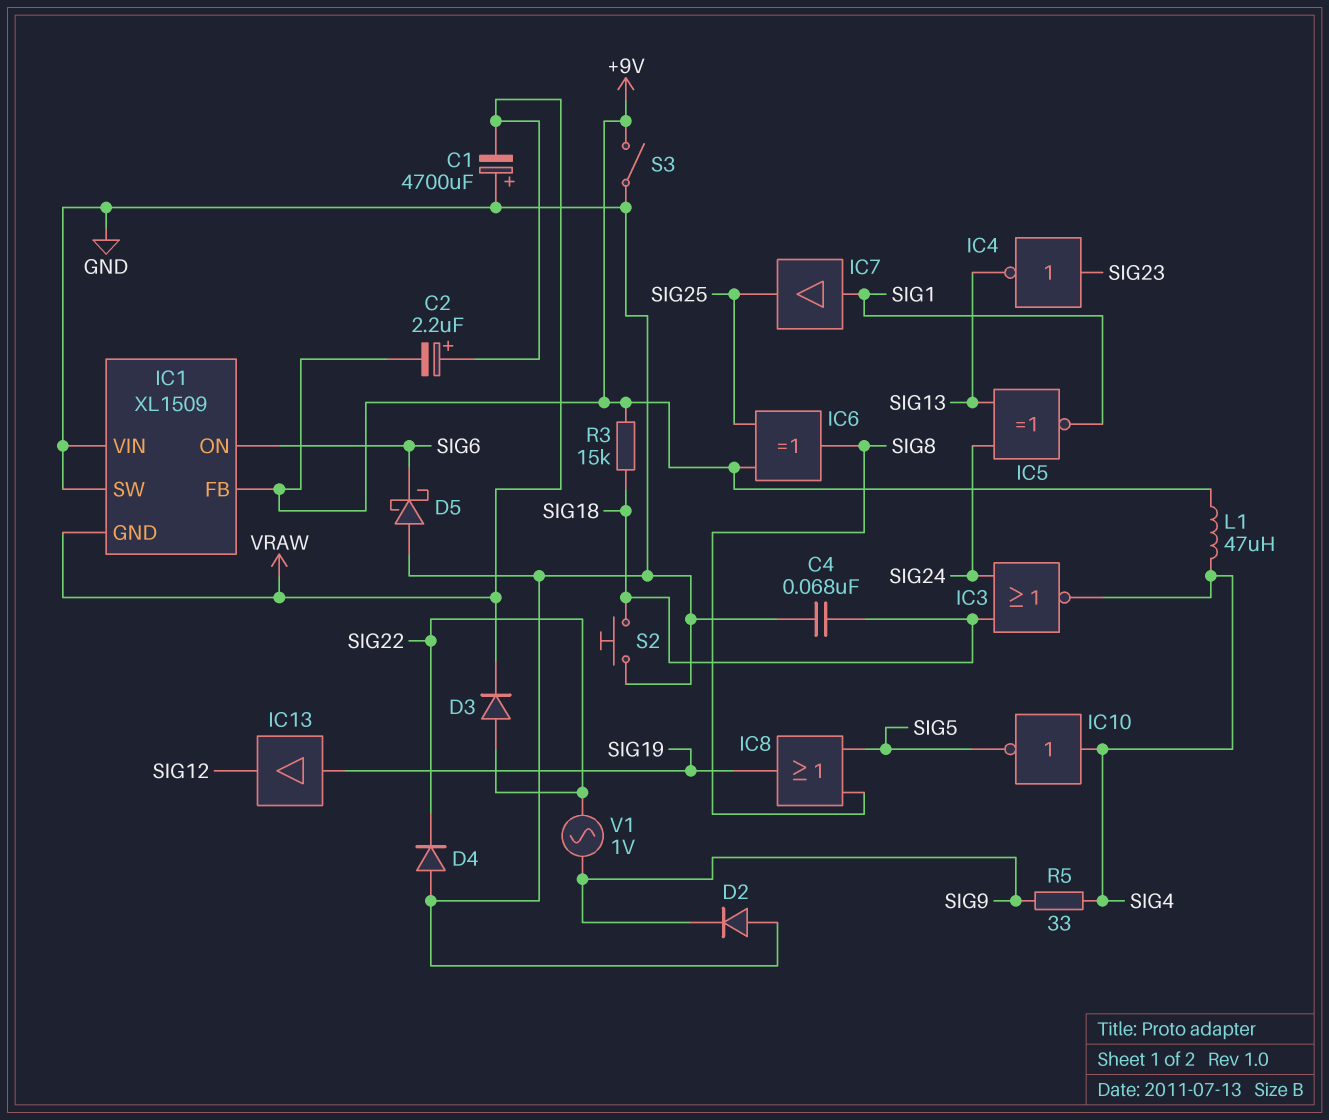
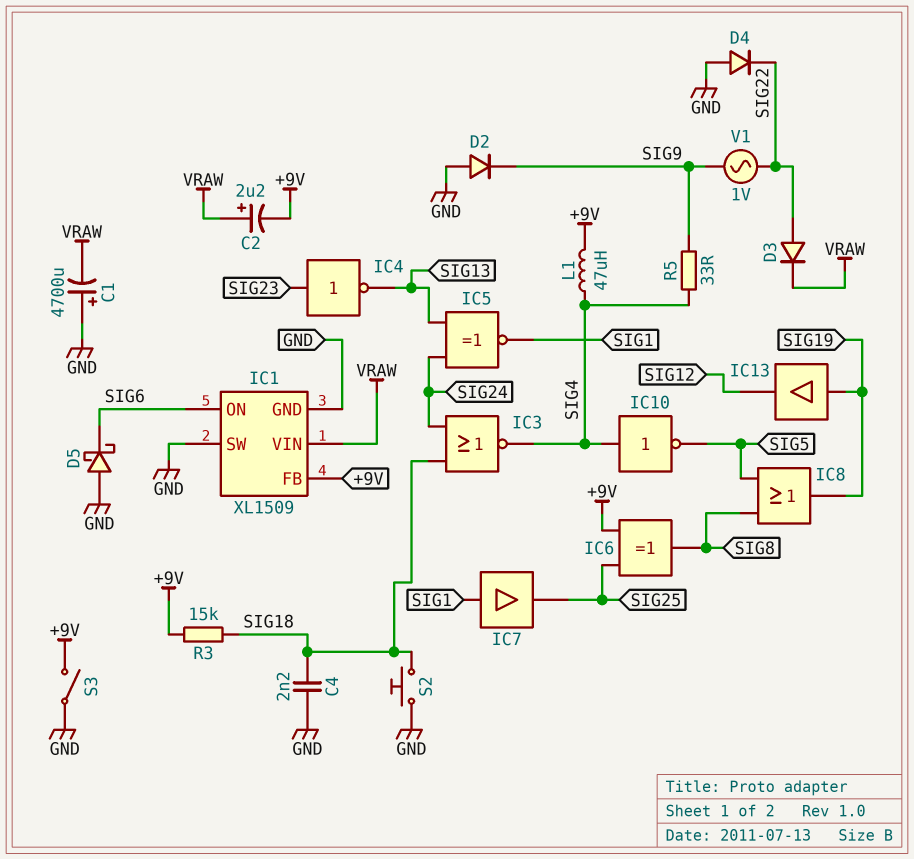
C4: 68nF (GND, SIG18) -> 2.2nF (GND, SIG18)
IC1 pin GND: VRAW -> GND
IC1 pin VIN: GND -> VRAW

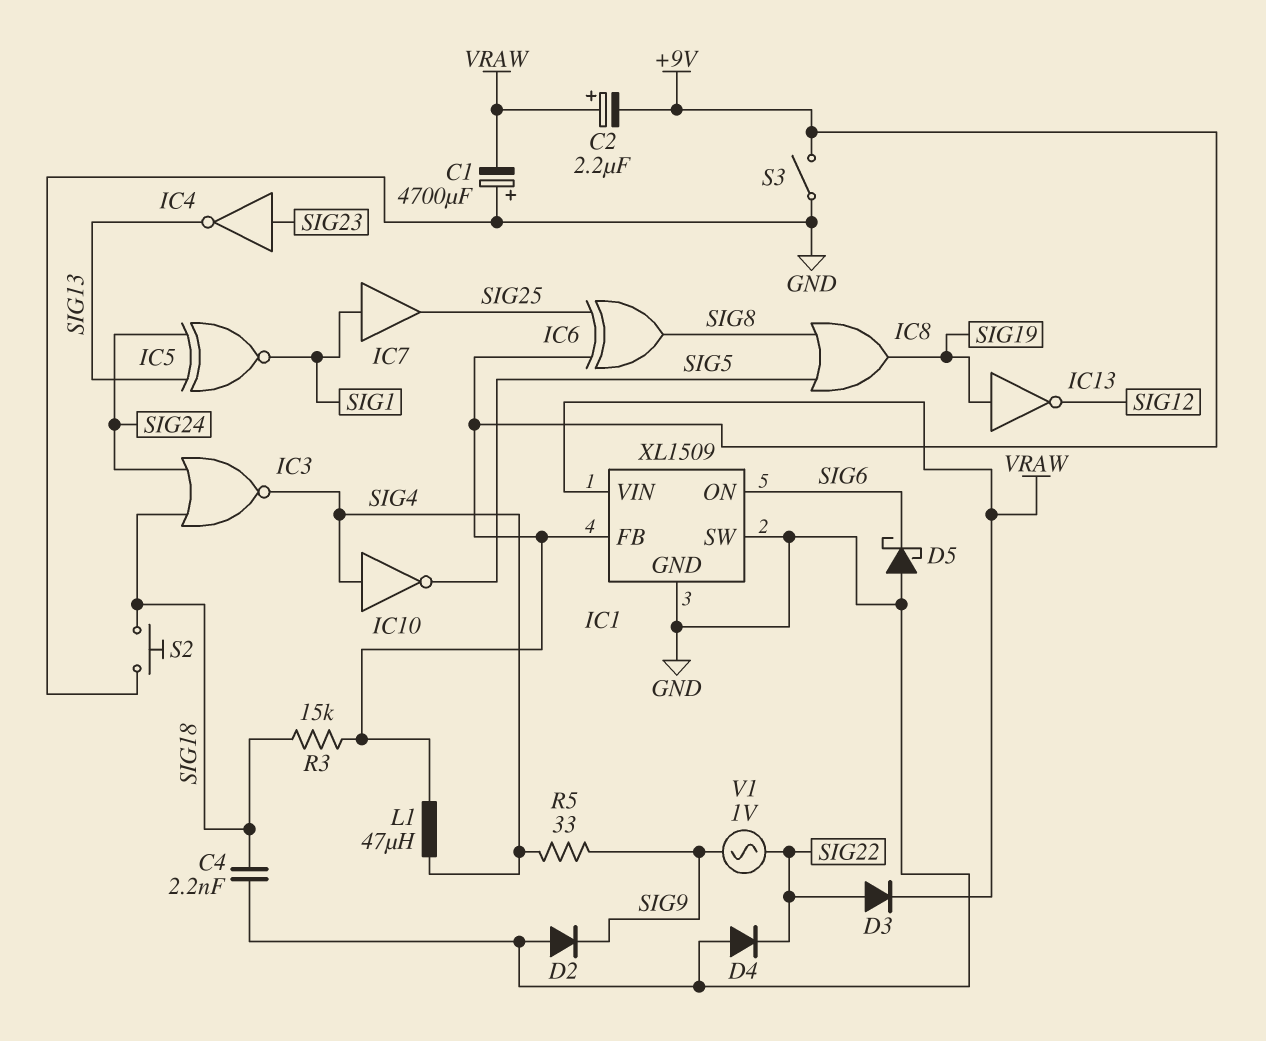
IC13: buffer (in SIG19, out SIG12) -> NOT (in SIG19, out SIG12)

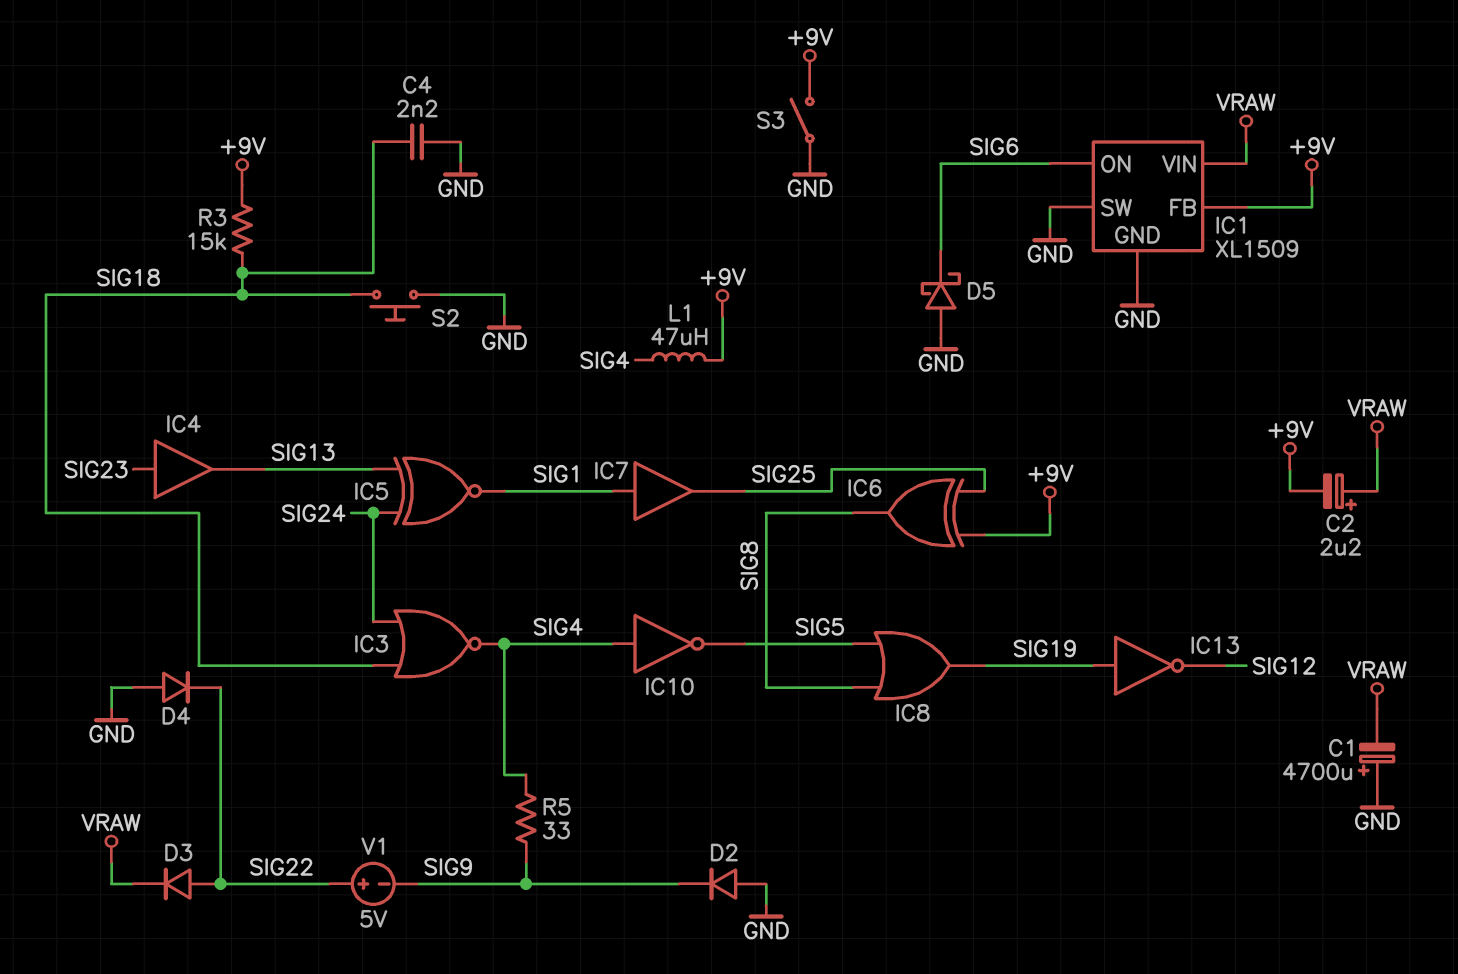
IC4: NOT (in SIG23, out SIG13) -> buffer (in SIG23, out SIG13)
V1: AC 1V (SIG9, SIG22) -> 5V (plus SIG22, minus SIG9)

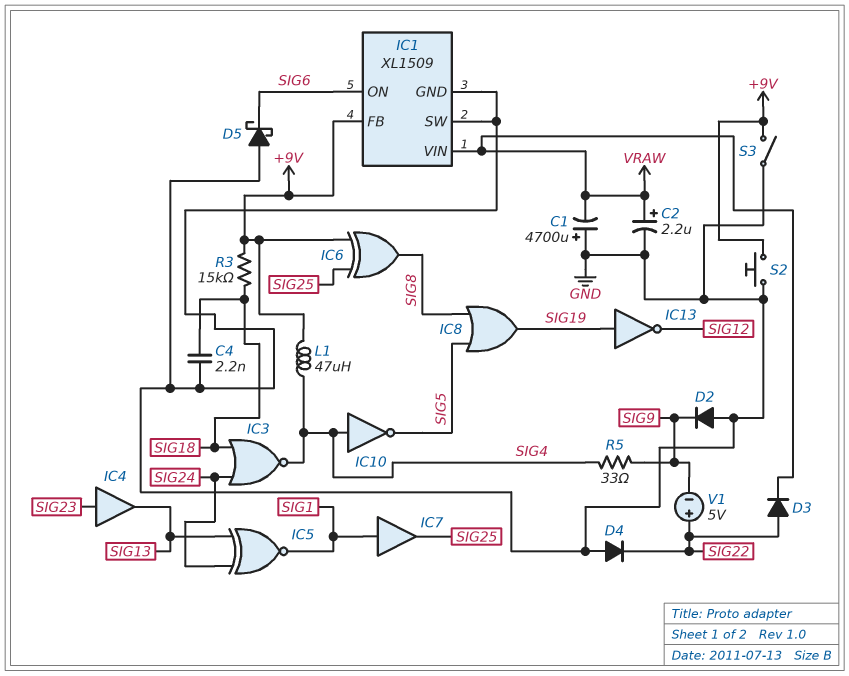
C2: 2.2uF (plus VRAW, minus +9V) -> 2.2uF (plus VRAW, minus GND)
S2: button (GND, SIG18) -> button (+9V, GND)

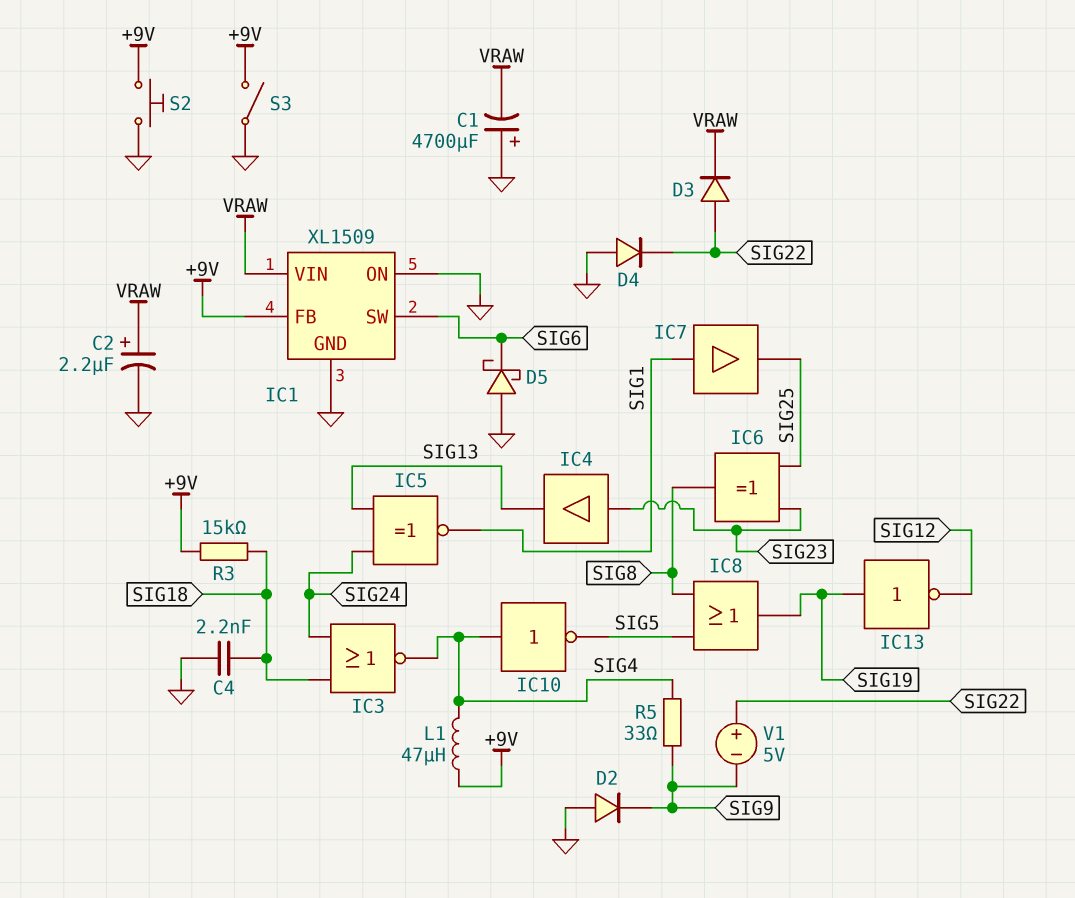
IC1 pin ON: SIG6 -> GND
IC1 pin SW: GND -> SIG6
IC6: XOR (in +9V, in SIG25, out SIG8) -> XOR (in SIG23, in SIG25, out SIG8)

